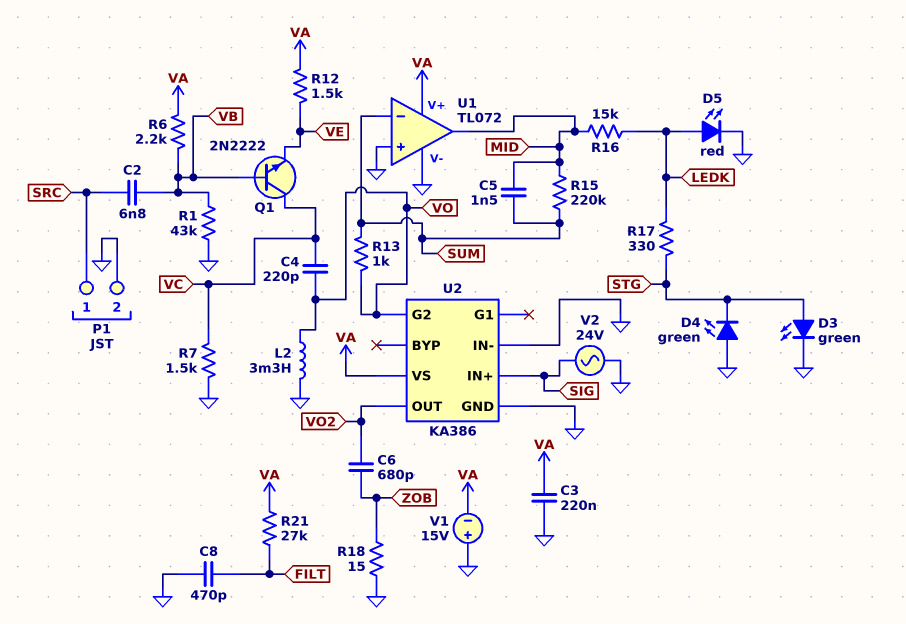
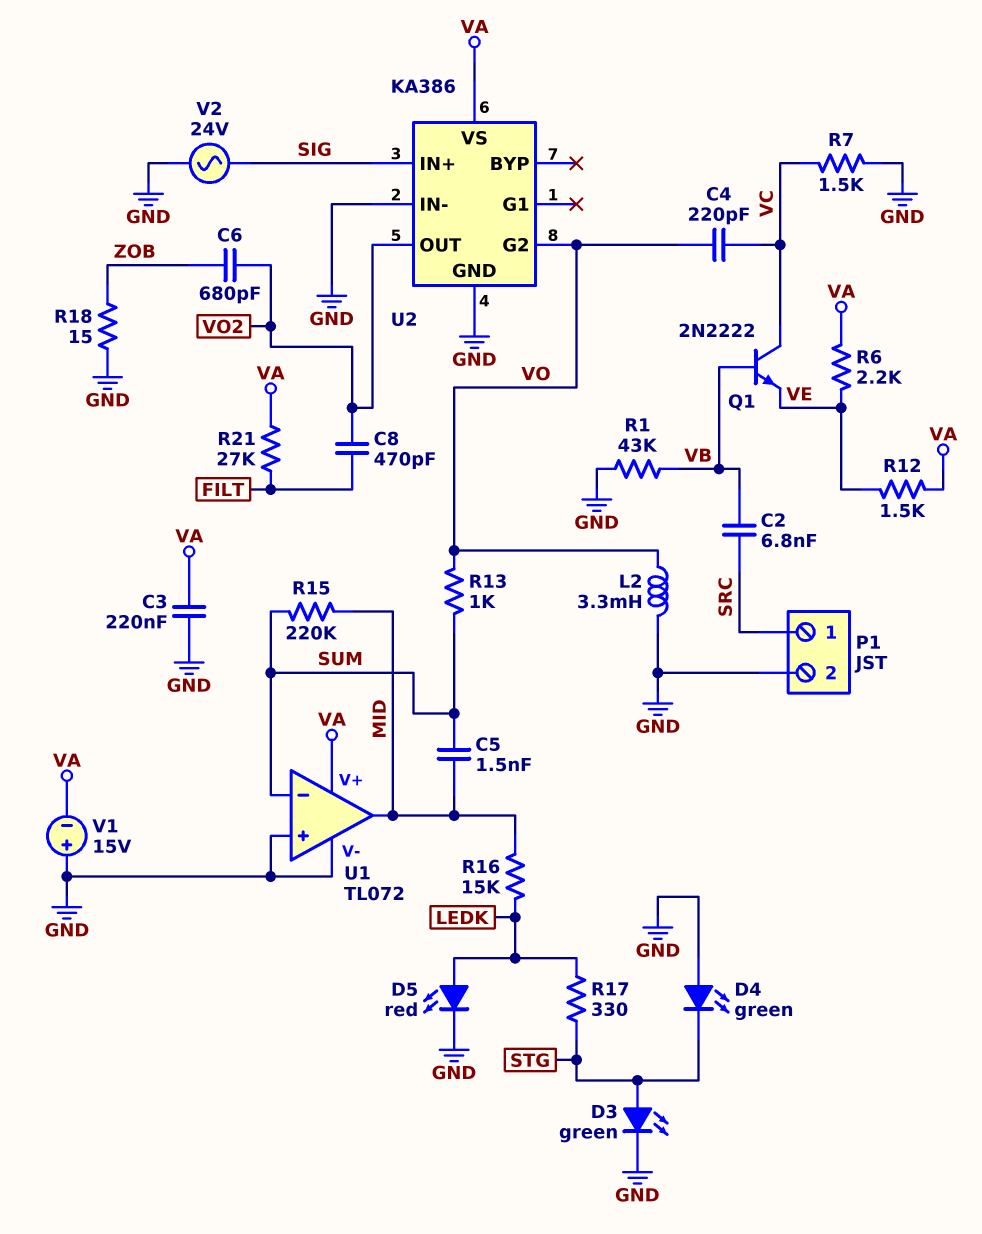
C8: 470pF (FILT, GND) -> 470pF (FILT, VO2)
R6: 2.2k (VA, VB) -> 2.2k (VA, VE)

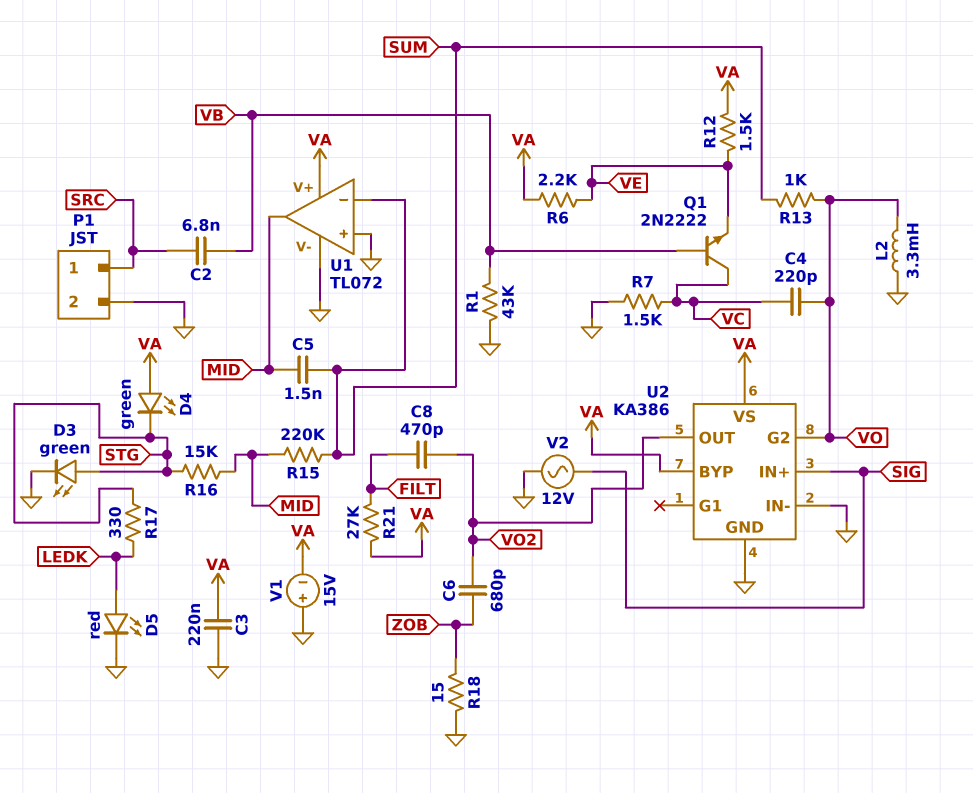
D4: LED green (A GND, K STG) -> LED green (A VA, K STG)
R16: 15k (LEDK, MID) -> 15k (MID, STG)
U2 pin BYP: none -> VA
V2: AC 24V (GND, SIG) -> AC 12V (GND, SIG)

